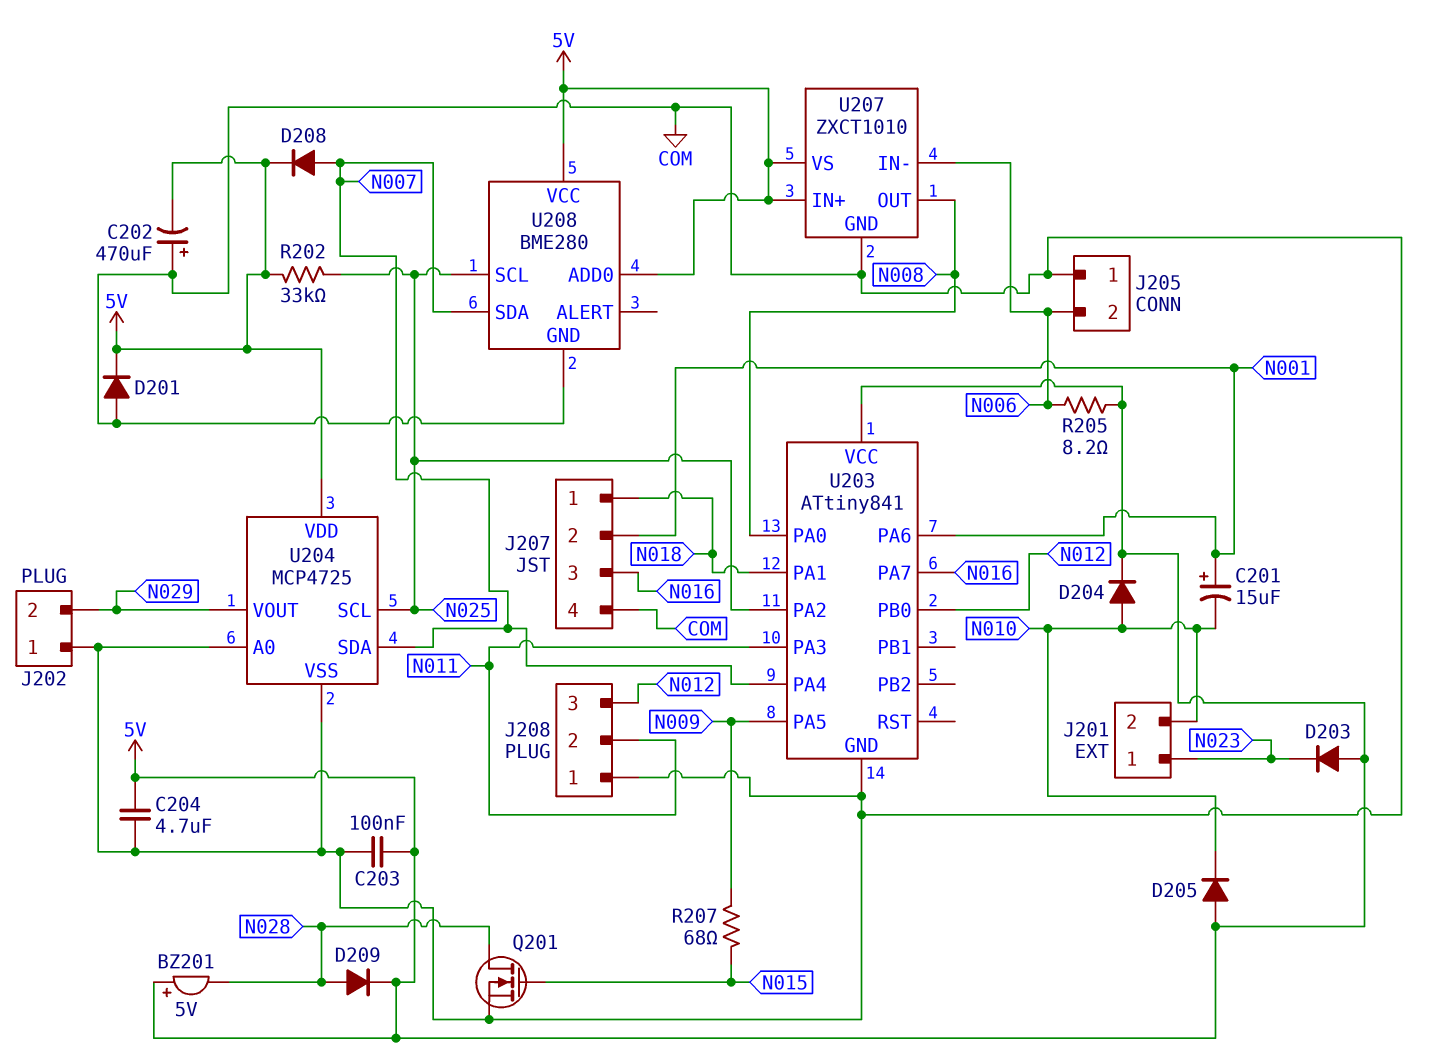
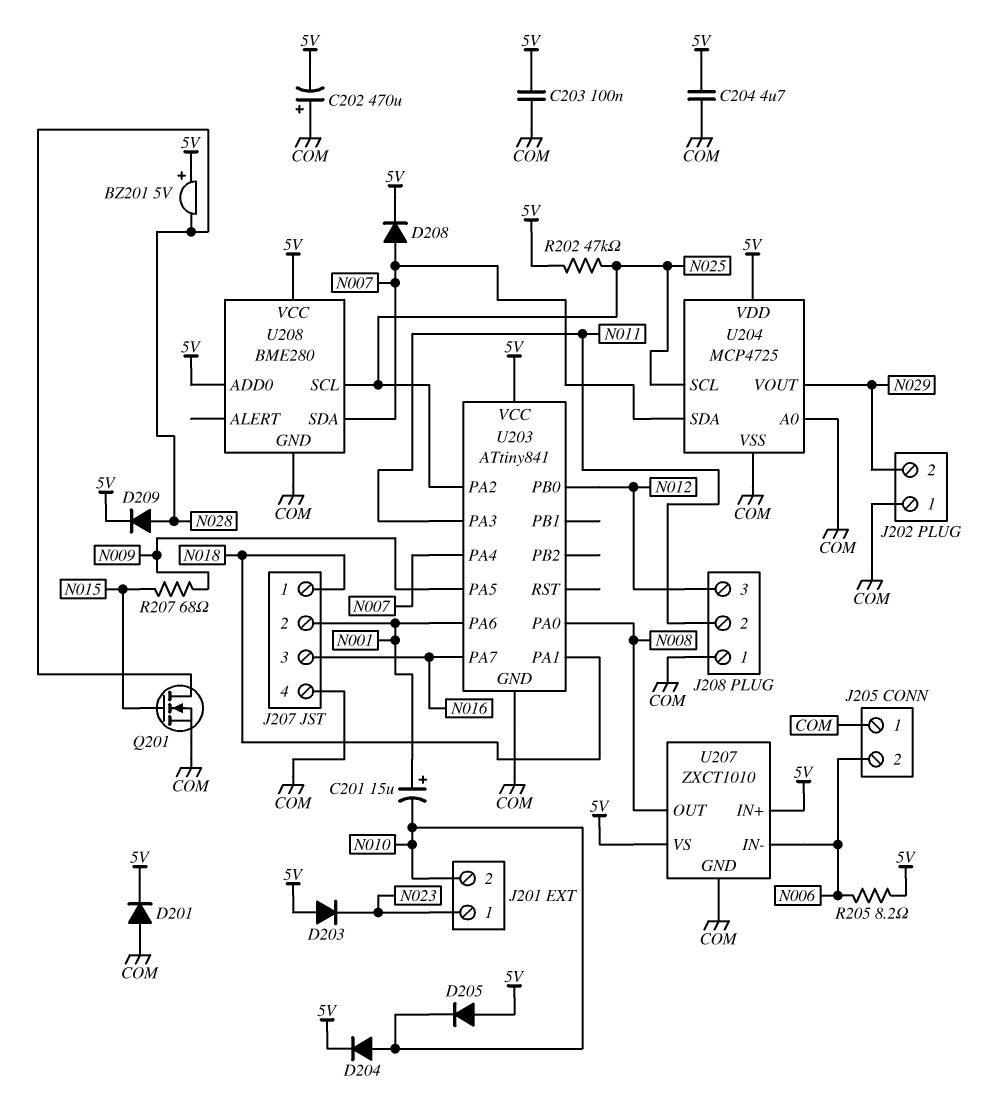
R202: 33k (5V, N025) -> 47k (5V, N025)

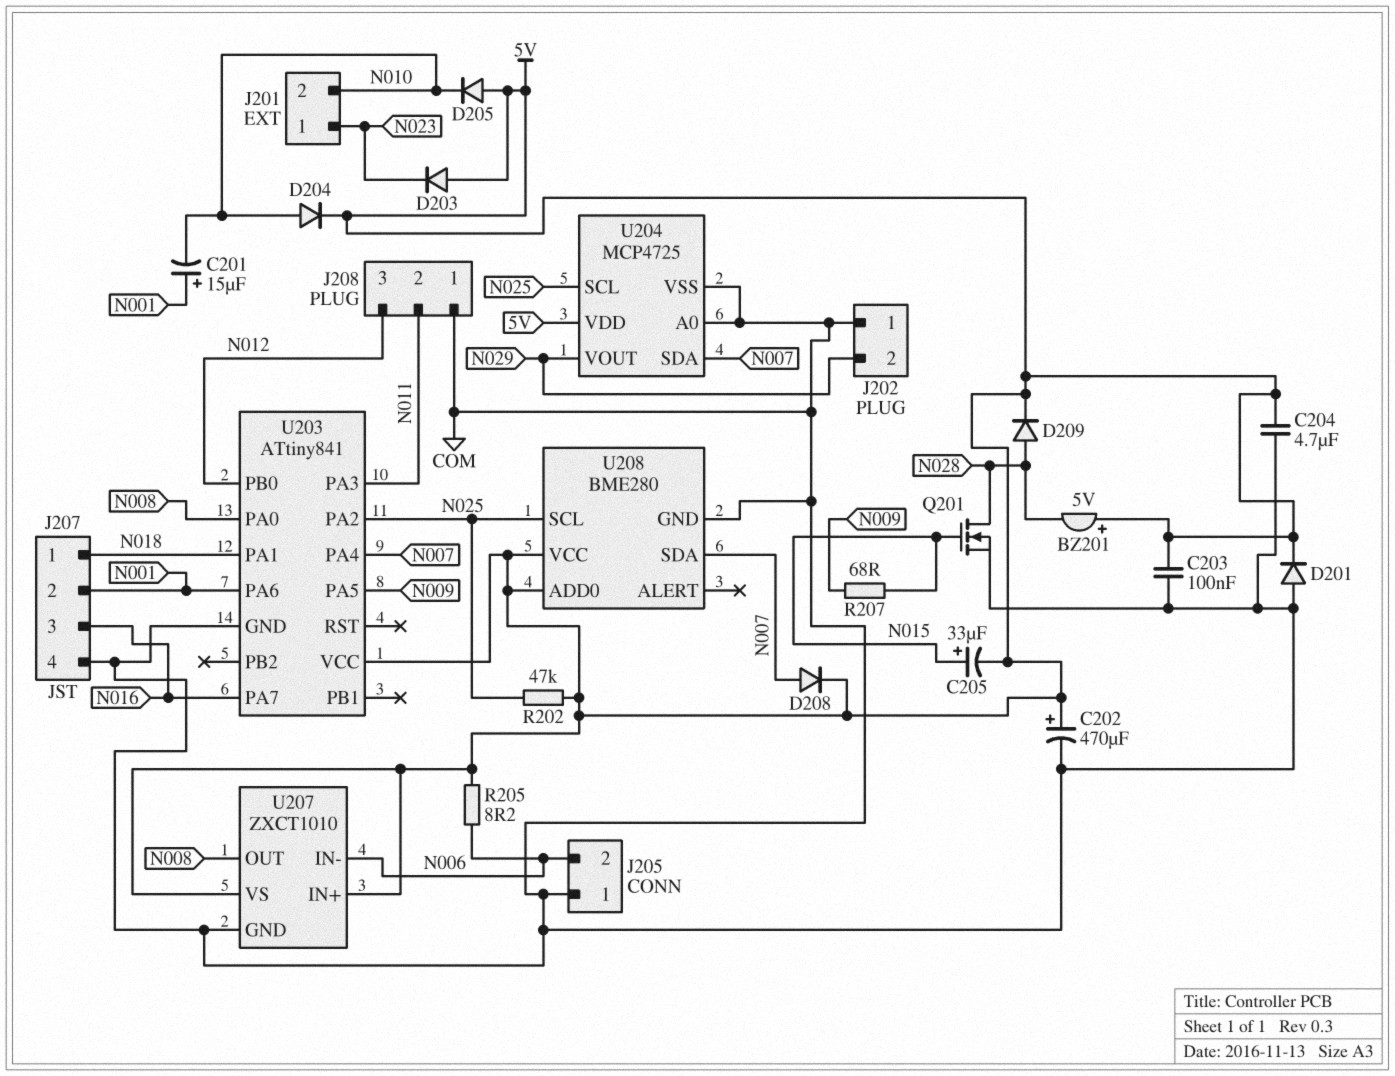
C202: 470uF (plus COM, minus 5V) -> 470uF (plus 5V, minus COM)
C205: none -> 33uF (plus N015, minus 5V)

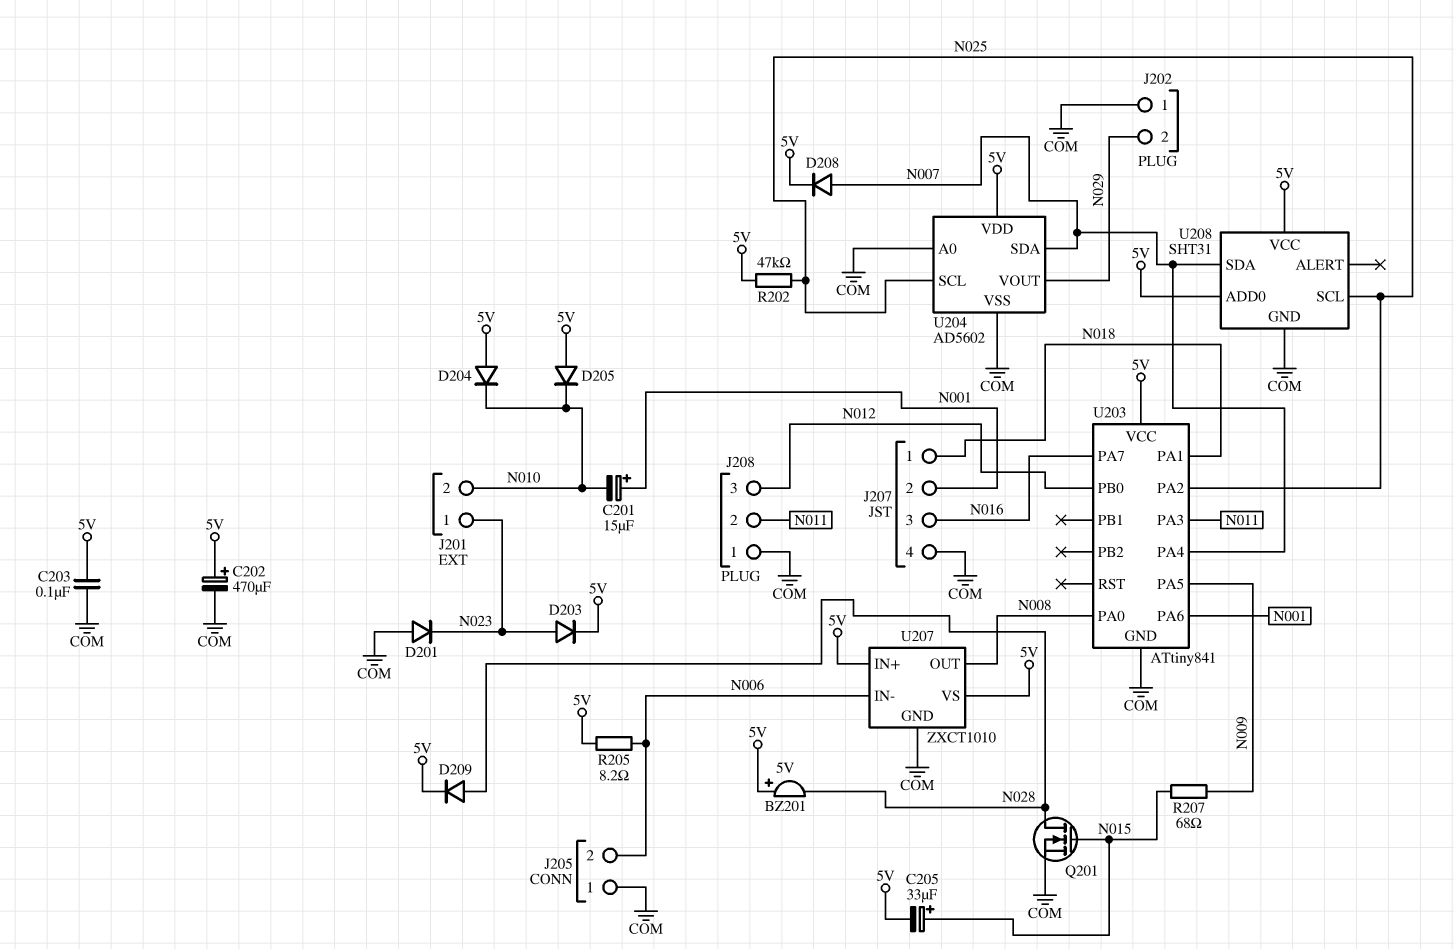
C204: 4.7uF (5V, COM) -> none
D201: diode (A COM, K 5V) -> diode (A COM, K N023)
D203: diode (A 5V, K N023) -> diode (A N023, K 5V)
D204: diode (A N010, K 5V) -> diode (A 5V, K N010)
U204: MCP4725 -> AD5602
U208: BME280 -> SHT31

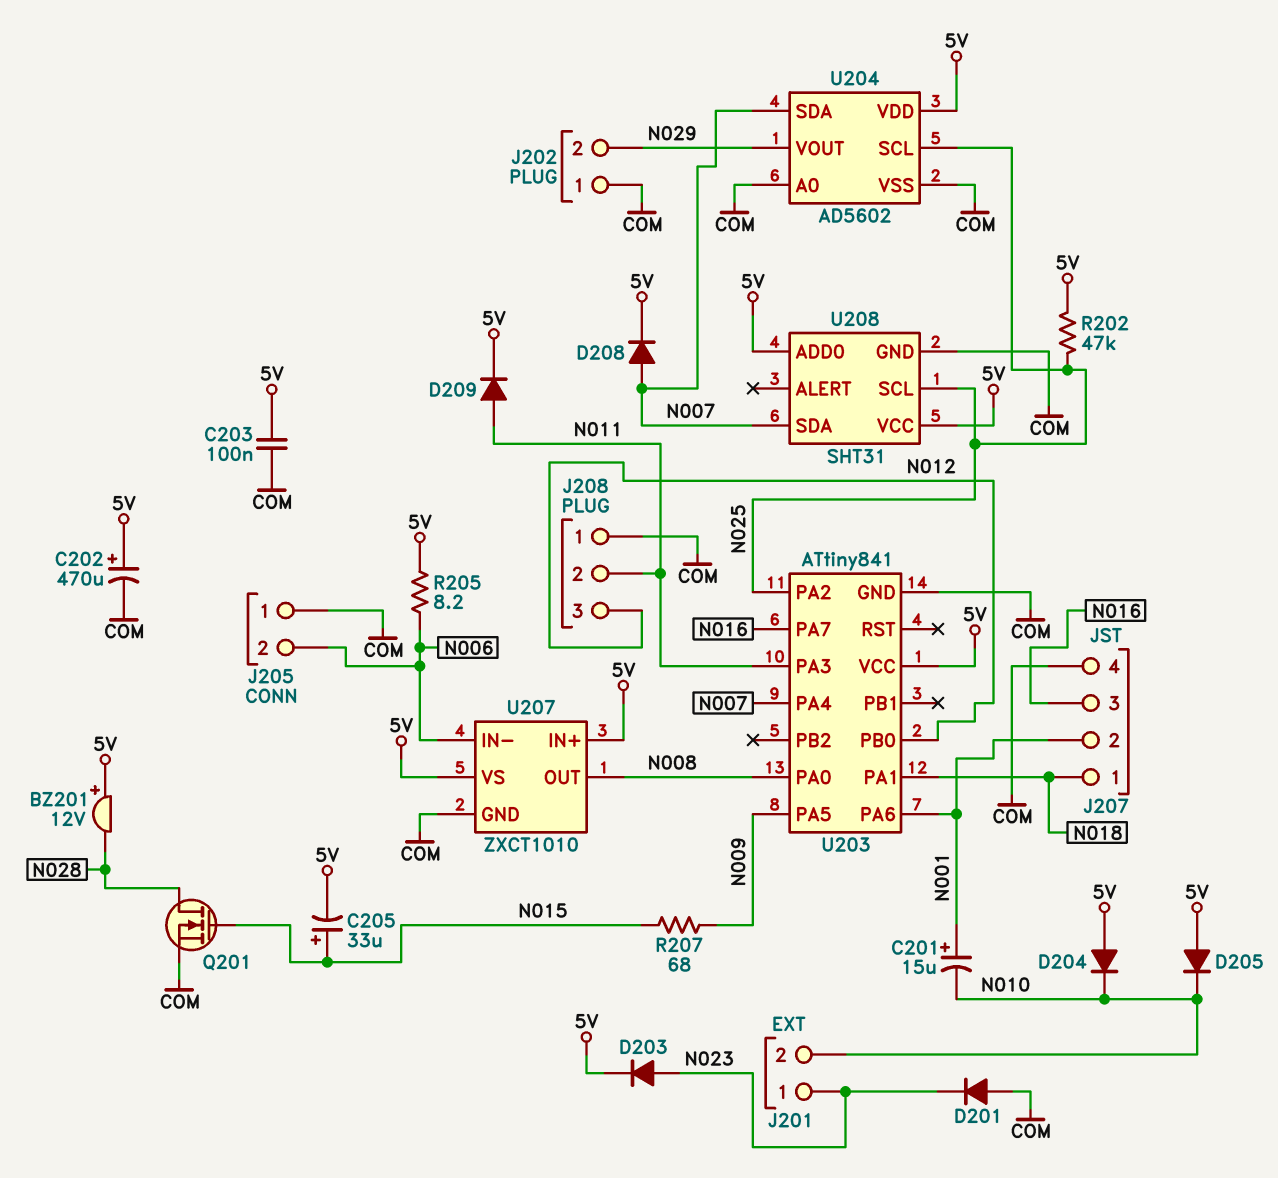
BZ201: buzzer 5V (plus 5V, minus N028) -> buzzer 12V (plus 5V, minus N028)
D209: diode (A N028, K 5V) -> diode (A N011, K 5V)

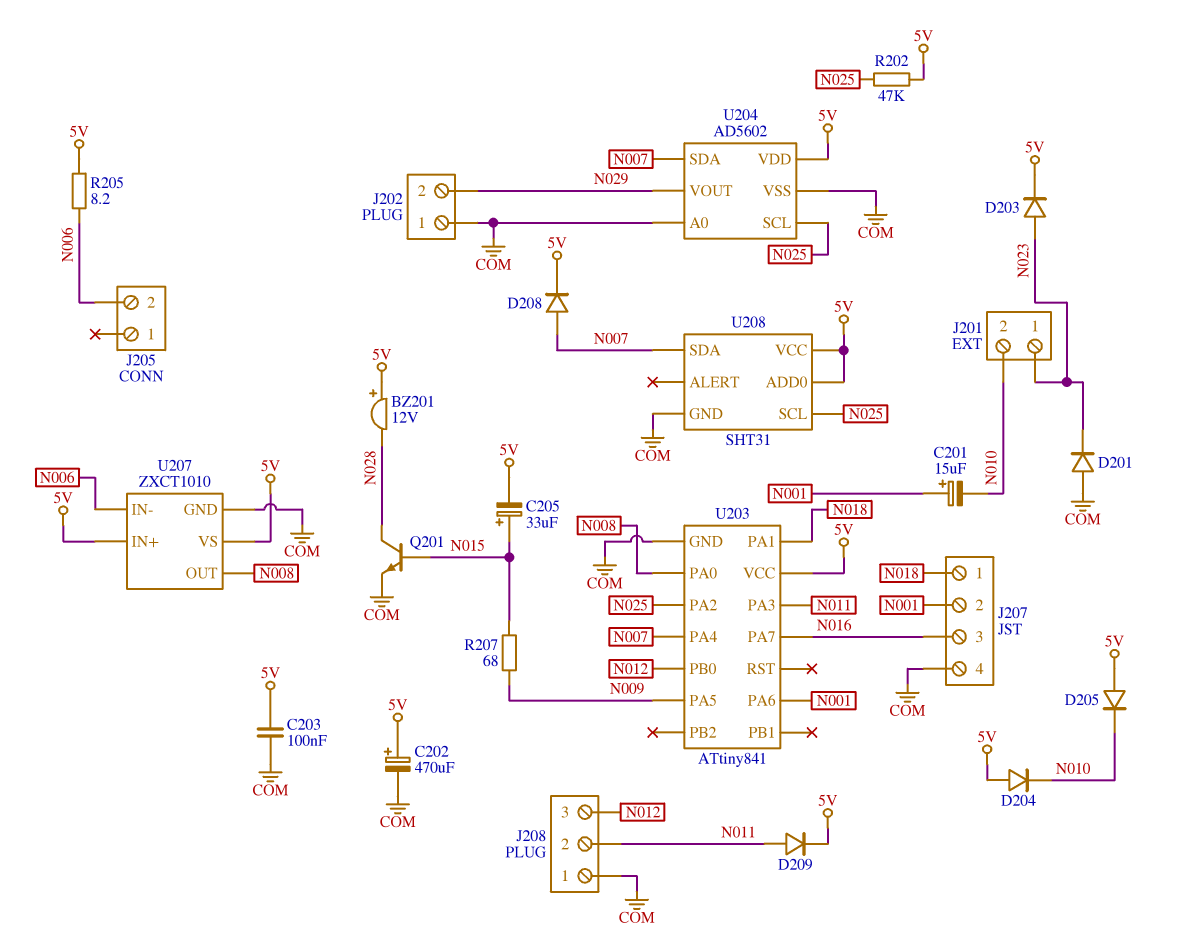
J205 pin 1: COM -> none
Q201: NMOS (G N015, D N028, S COM) -> NPN (B N015, C N028, E COM)

